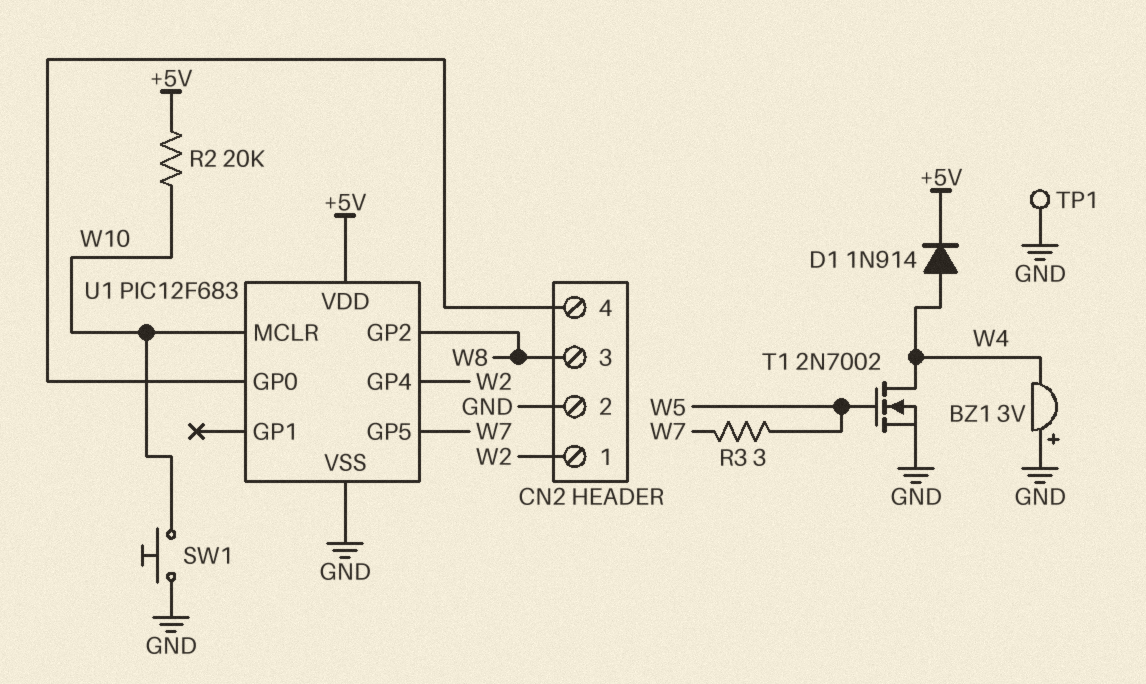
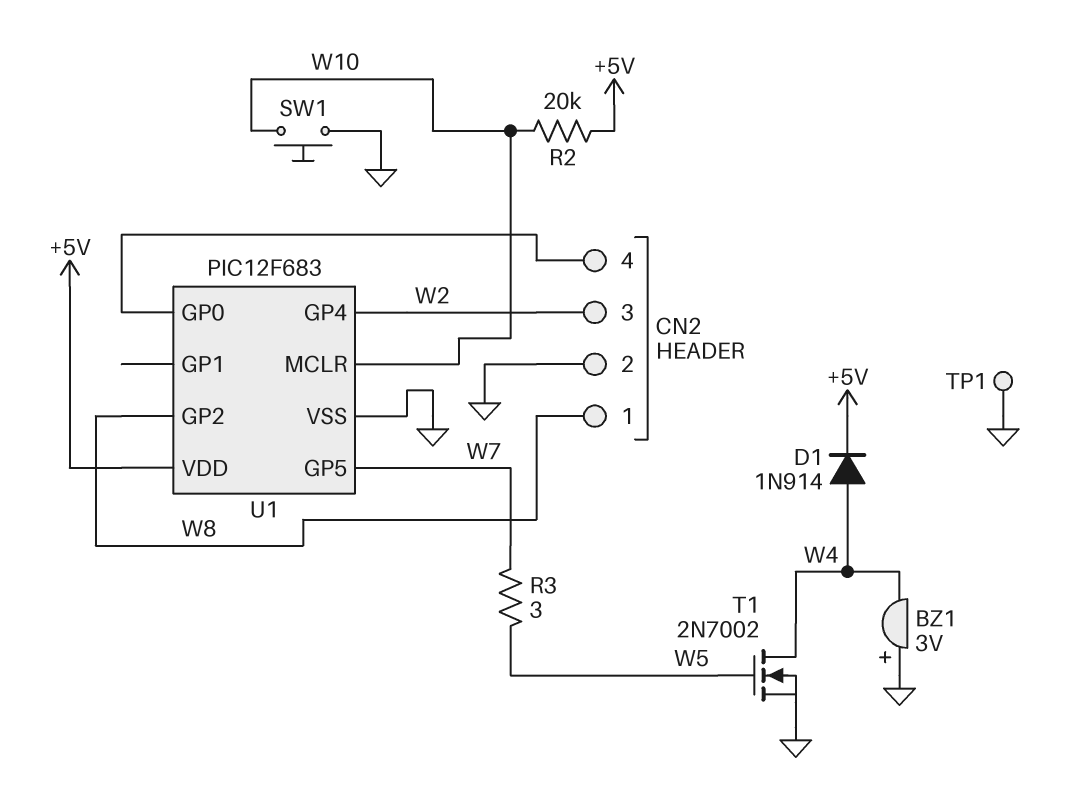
CN2 pin 1: W2 -> W8
CN2 pin 3: W8 -> W2

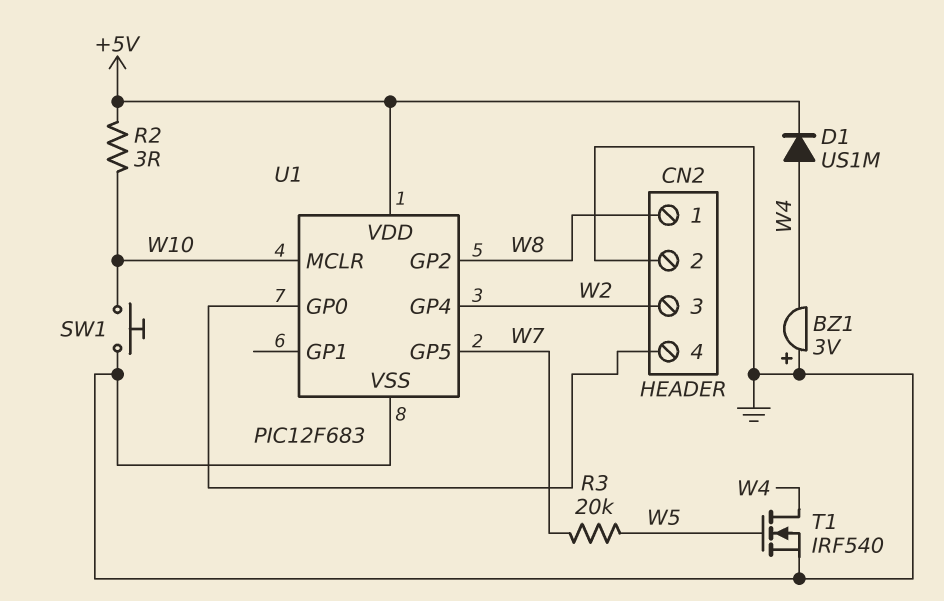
D1: diode 1N914 (A W4, K +5V) -> diode US1M (A W4, K +5V)
R2: 20k (+5V, W10) -> 3 (+5V, W10)
R3: 3 (W5, W7) -> 20k (W5, W7)
T1: NMOS 2N7002 (G W5, D W4, S GND) -> NMOS IRF540 (G W5, D W4, S GND)
TP1: test point (GND) -> none

